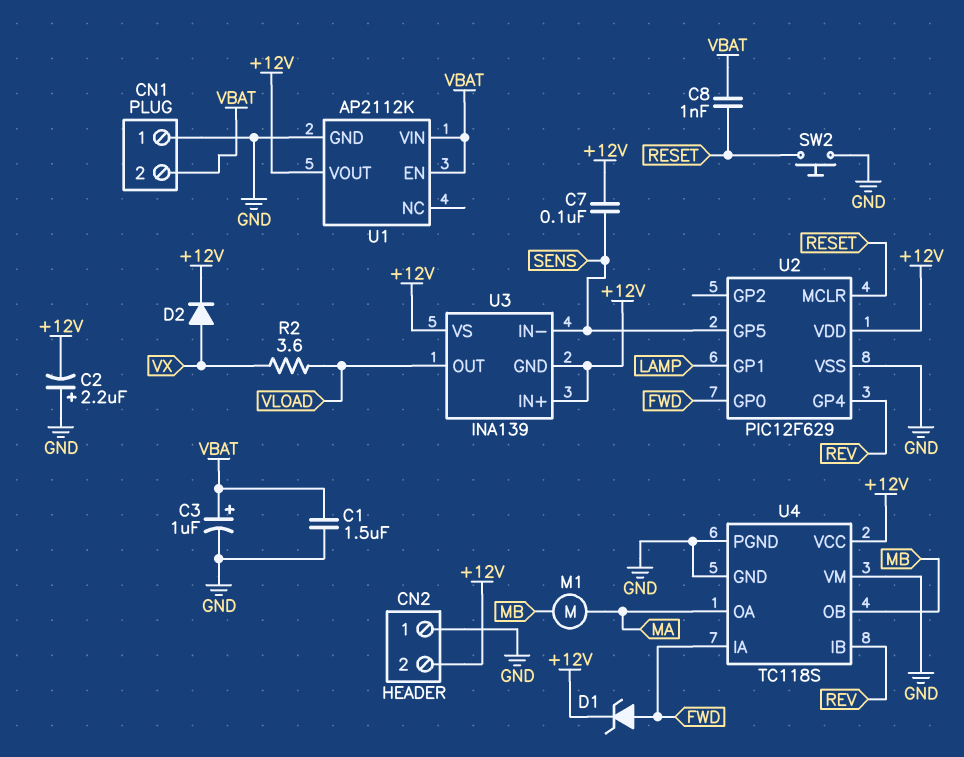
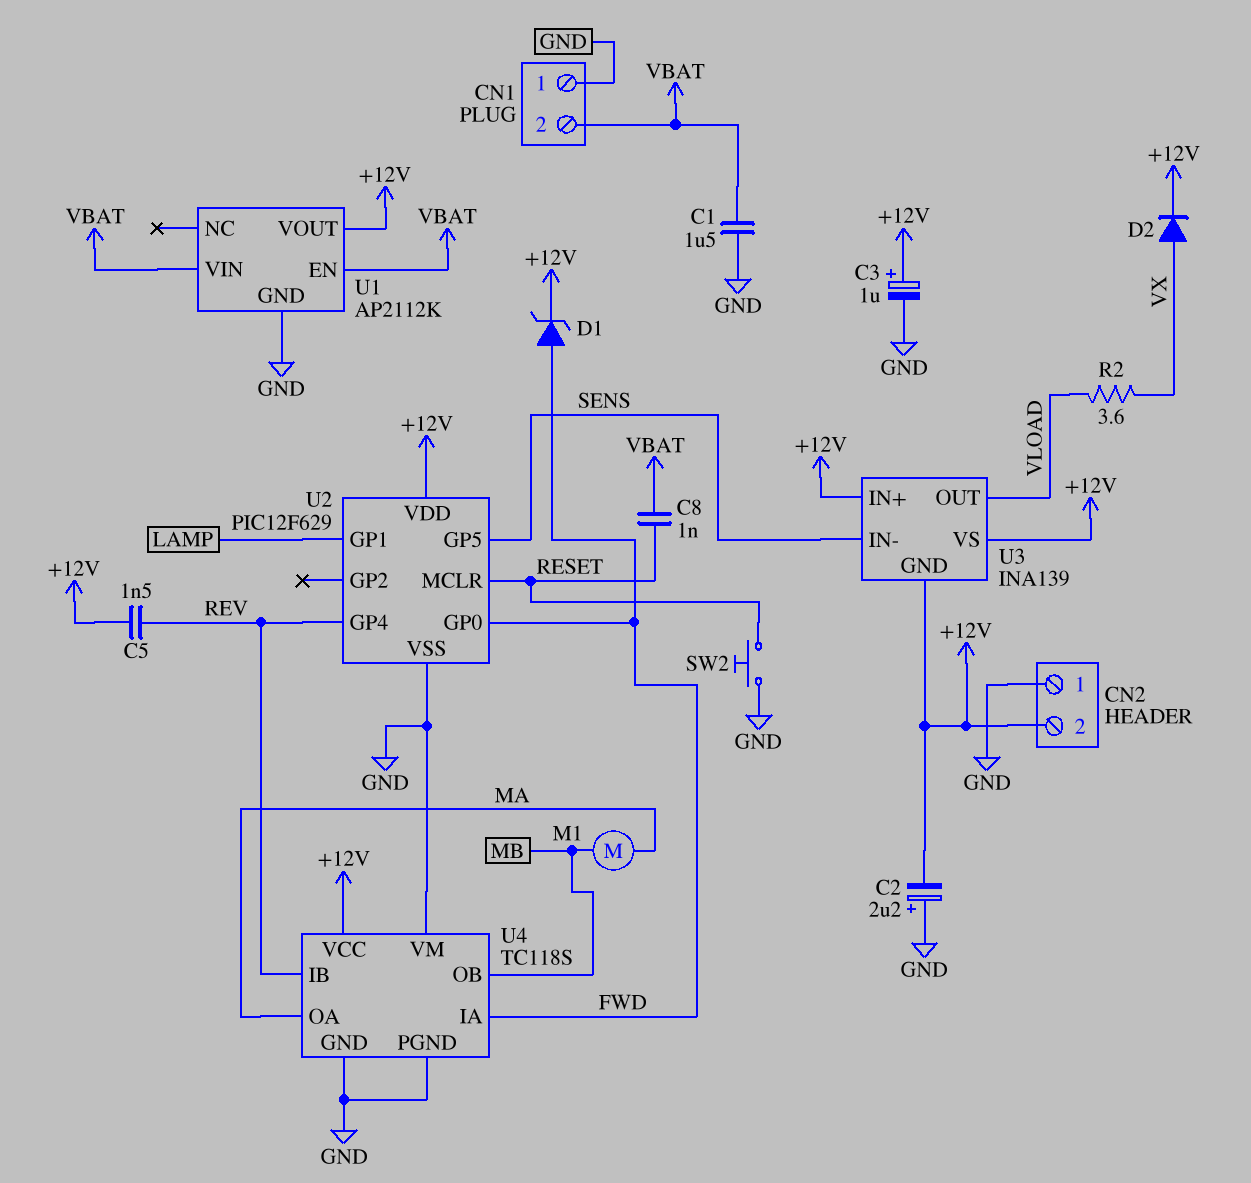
C3: 1uF (plus VBAT, minus GND) -> 1uF (plus +12V, minus GND)
C5: none -> 1.5nF (+12V, REV)
C7: 100nF (+12V, SENS) -> none

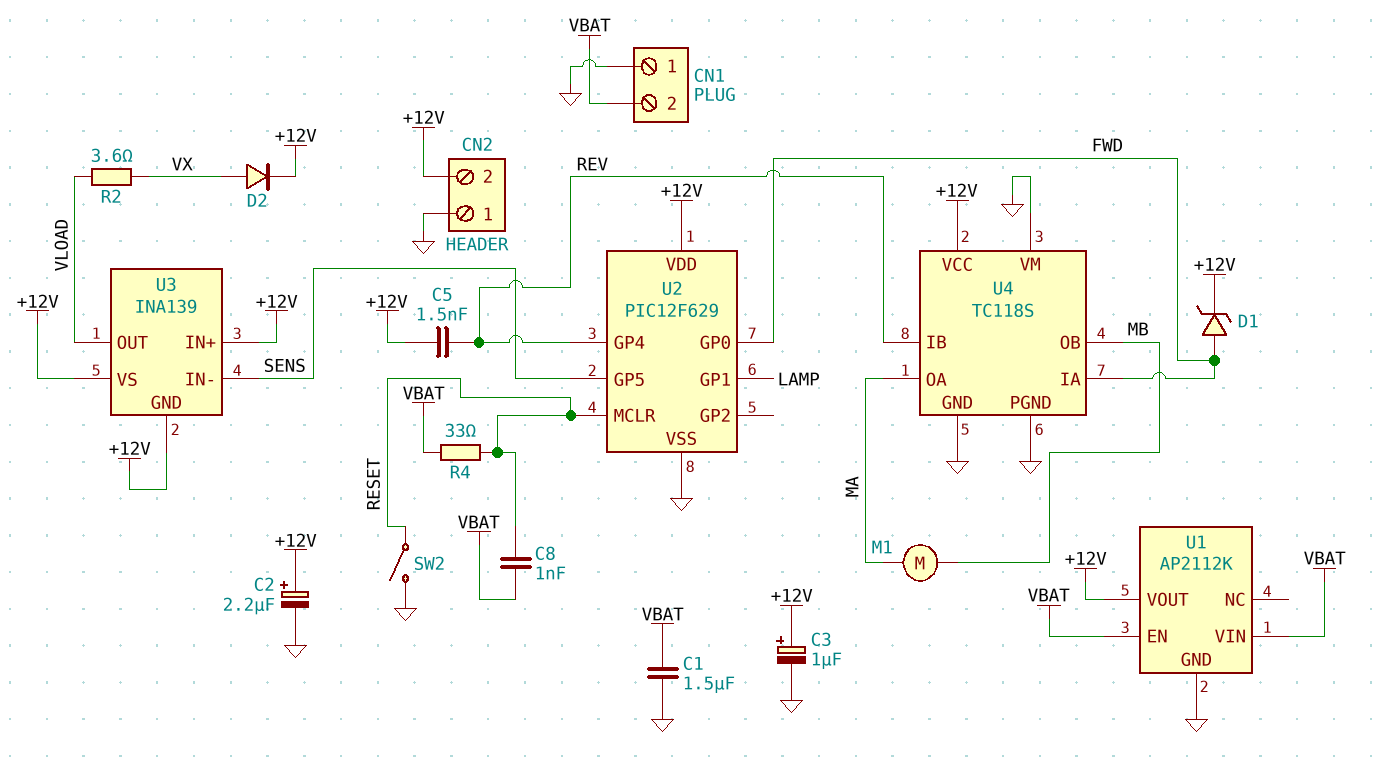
C2: 2.2uF (plus GND, minus +12V) -> 2.2uF (plus +12V, minus GND)
R4: none -> 33 (RESET, VBAT)
SW2: button (GND, RESET) -> switch (GND, RESET)

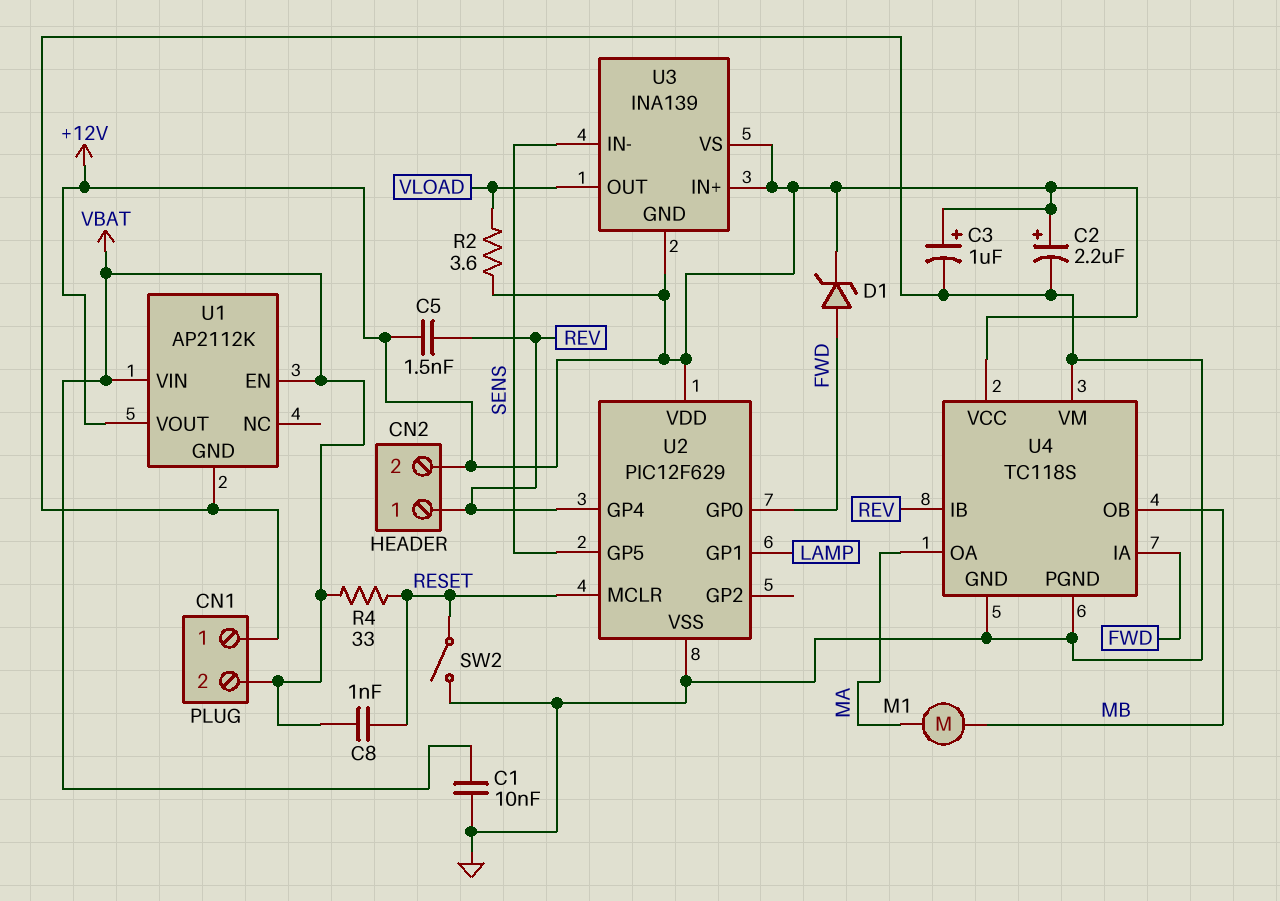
C1: 1.5uF (GND, VBAT) -> 10nF (GND, VBAT)
CN2 pin 1: GND -> REV
D2: diode (A VX, K +12V) -> none
R2: 3.6 (VLOAD, VX) -> 3.6 (+12V, VLOAD)

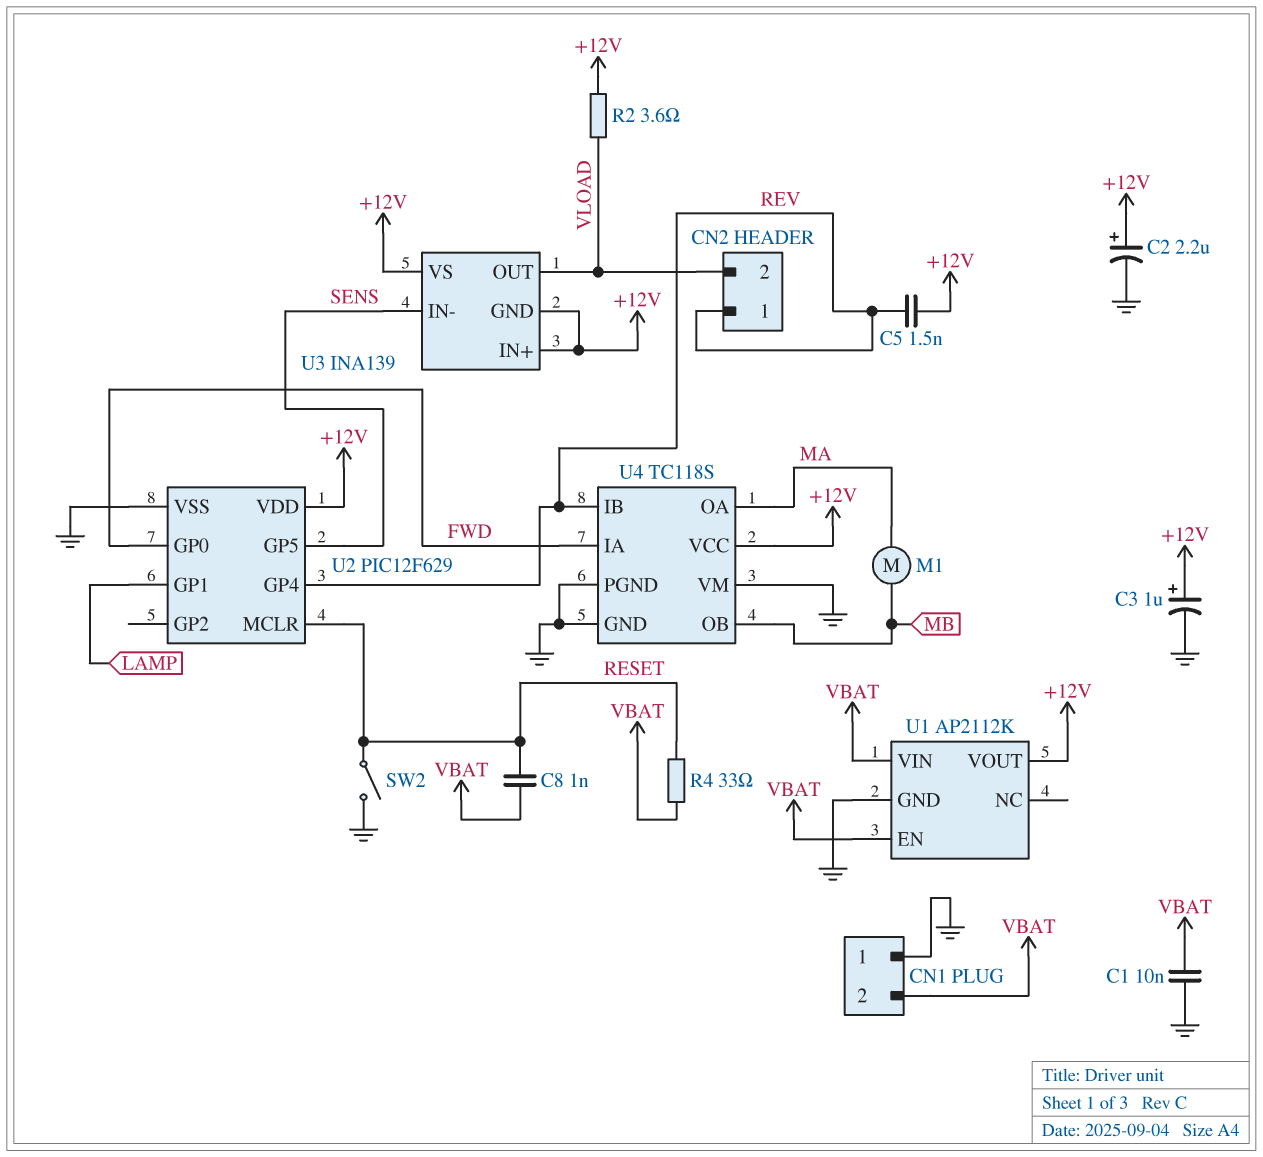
CN2 pin 2: +12V -> VLOAD
D1: zener (A FWD, K +12V) -> none

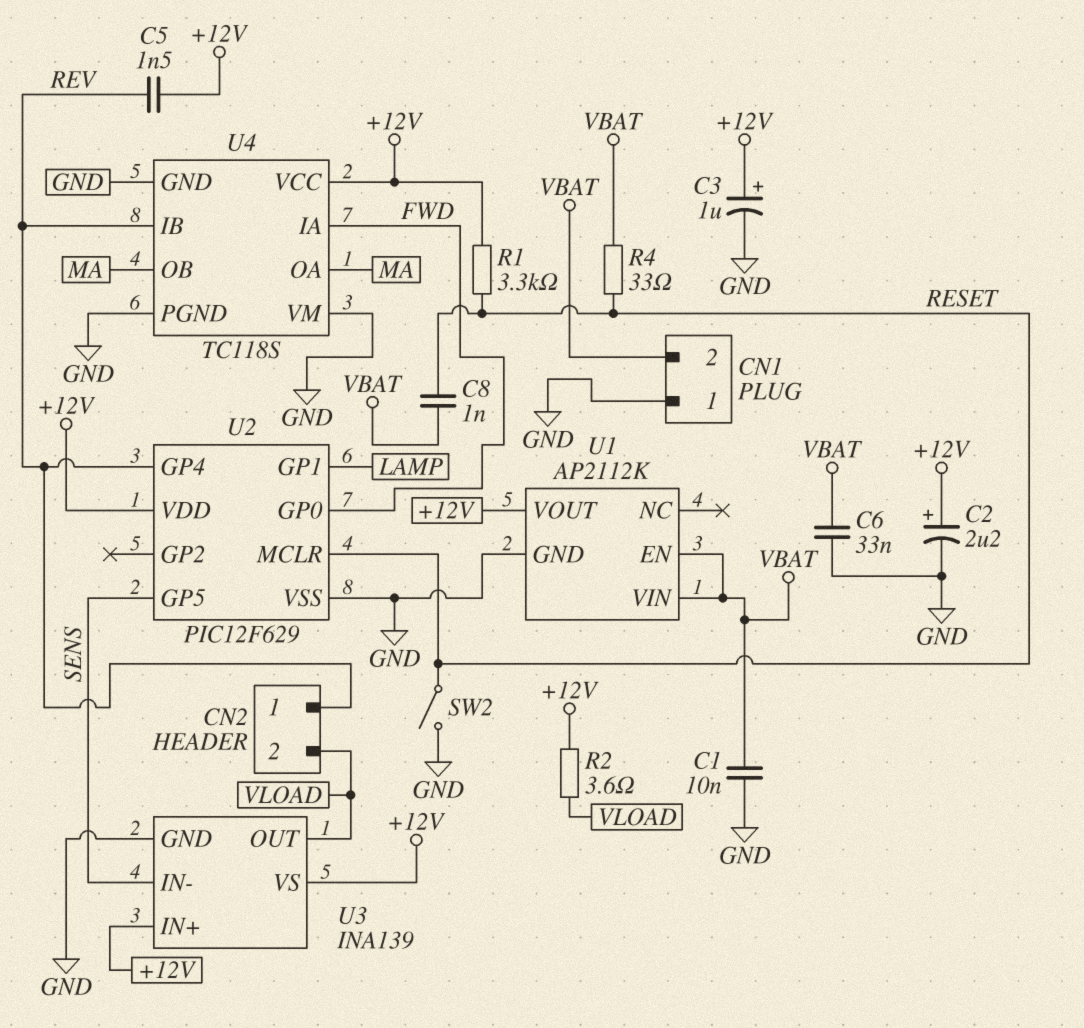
C6: none -> 33nF (GND, VBAT)
M1: motor (MA, MB) -> none
R1: none -> 3.3k (+12V, RESET)
U3 pin GND: +12V -> GND
U4 pin OB: MB -> MA

